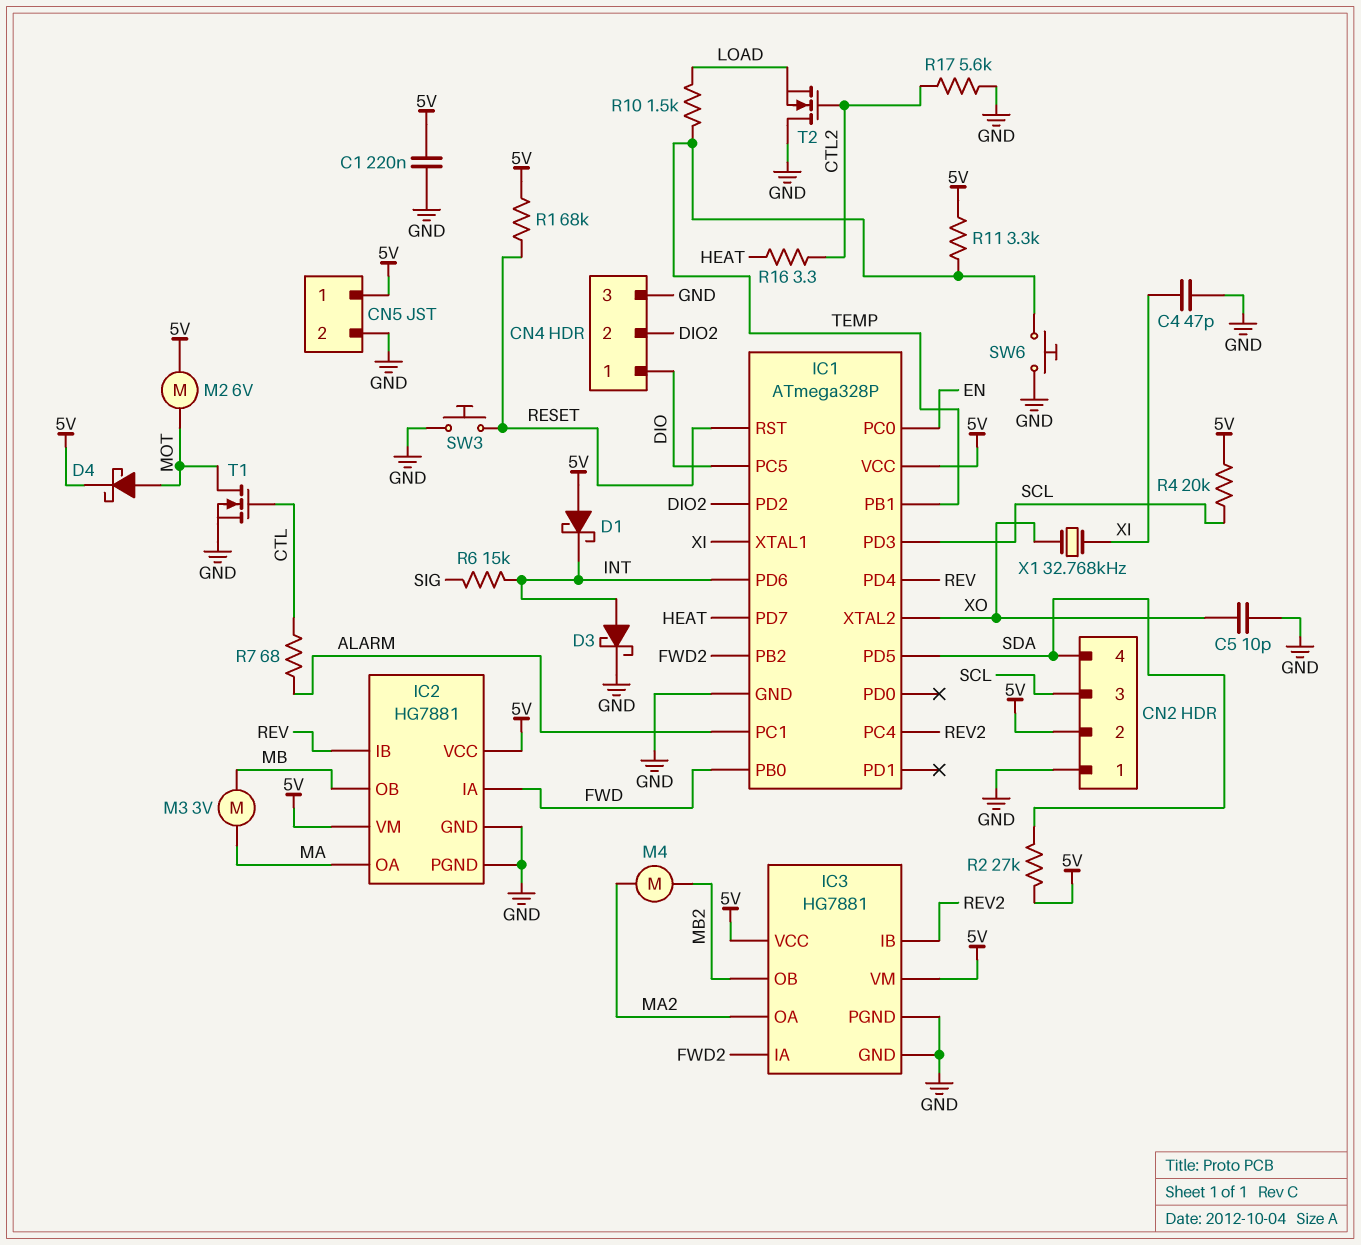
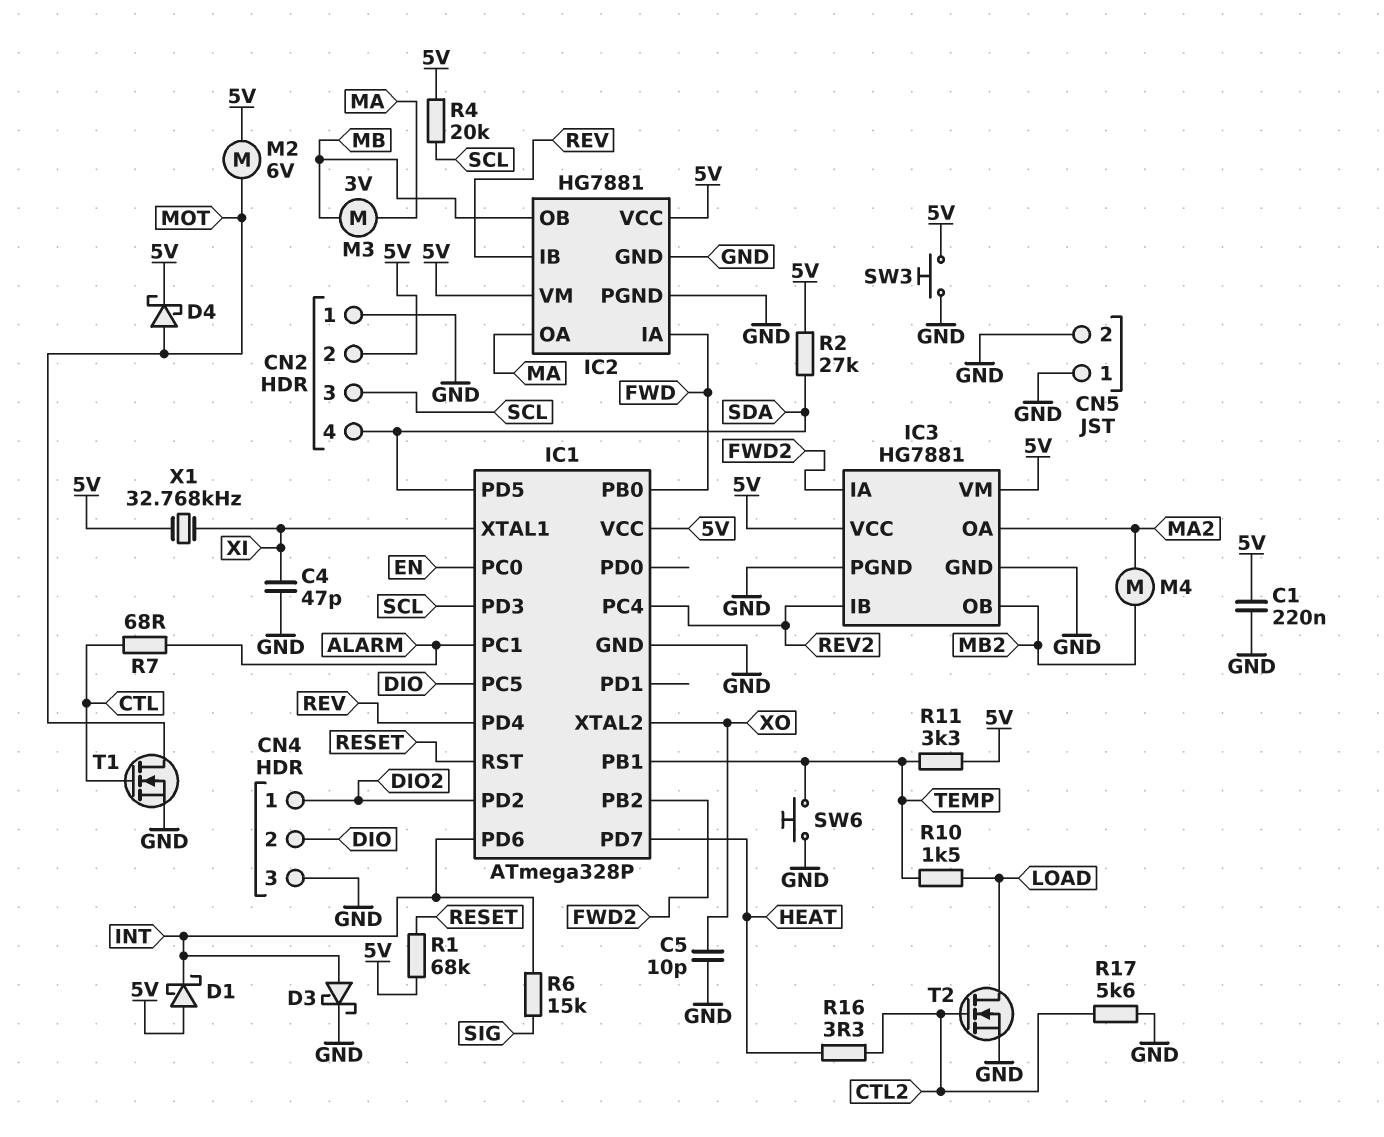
CN4 pin 1: DIO -> DIO2
CN4 pin 2: DIO2 -> DIO
CN5 pin 1: 5V -> GND
SW3: button (GND, RESET) -> button (5V, GND)
T2: NMOS (G CTL2, D GND, S LOAD) -> NMOS (G CTL2, D LOAD, S GND)
X1: 32.768kHz (XI, XO) -> 32.768kHz (5V, XI)

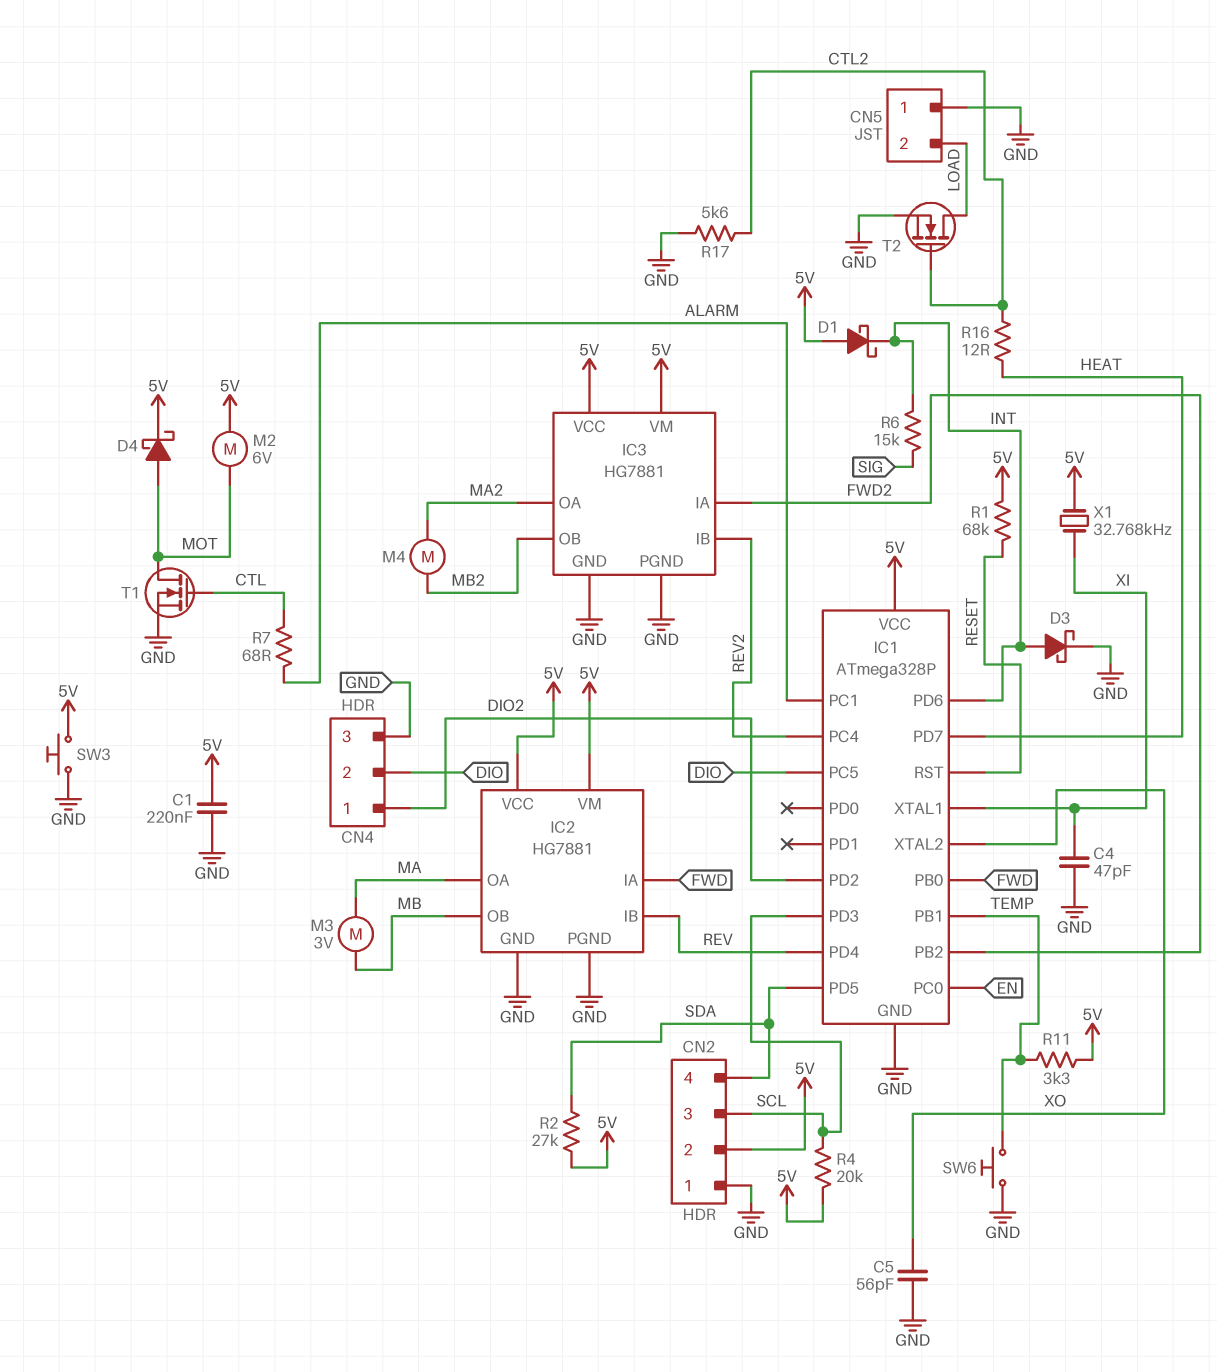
C5: 10pF (GND, XO) -> 56pF (GND, XO)
CN5 pin 2: GND -> LOAD
R10: 1.5k (LOAD, TEMP) -> none
R16: 3.3 (CTL2, HEAT) -> 12 (CTL2, HEAT)

